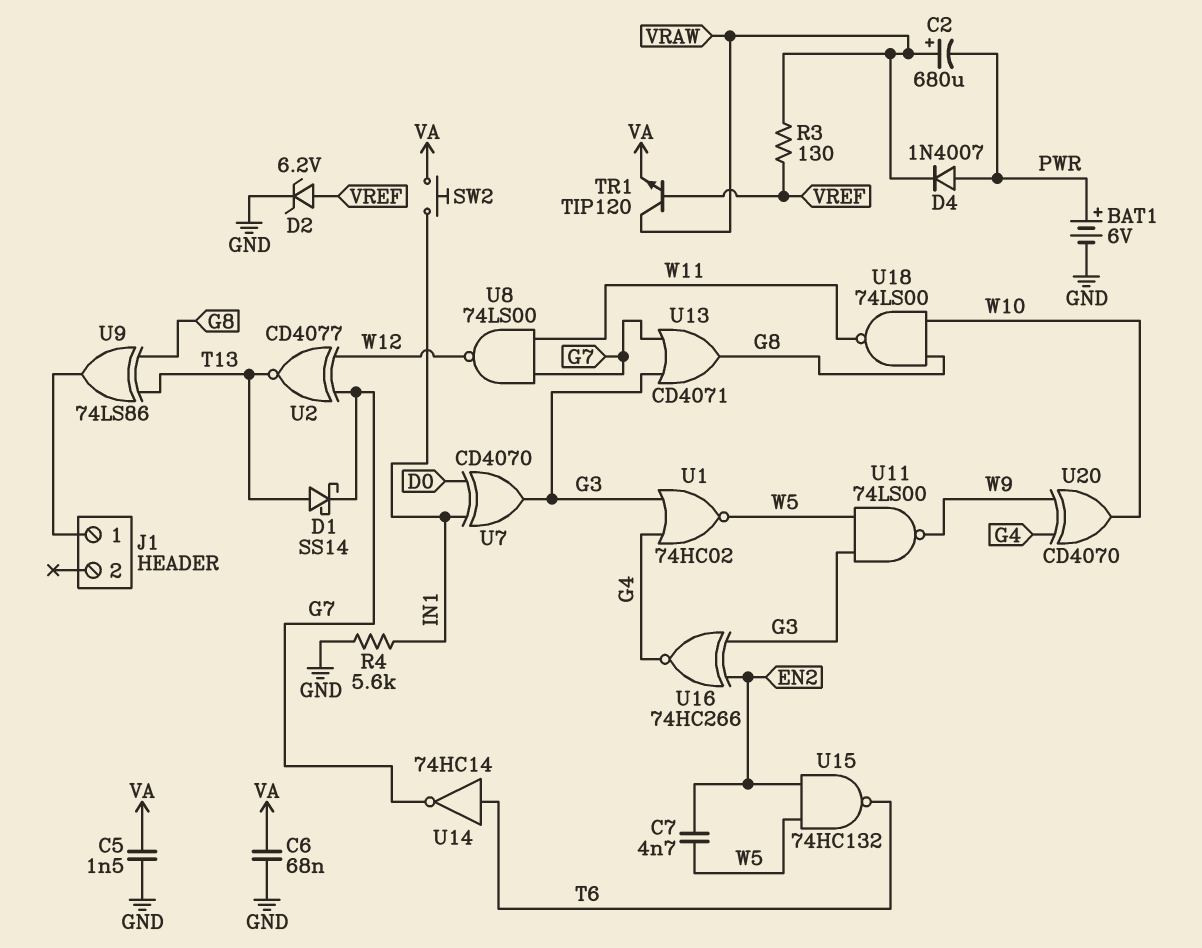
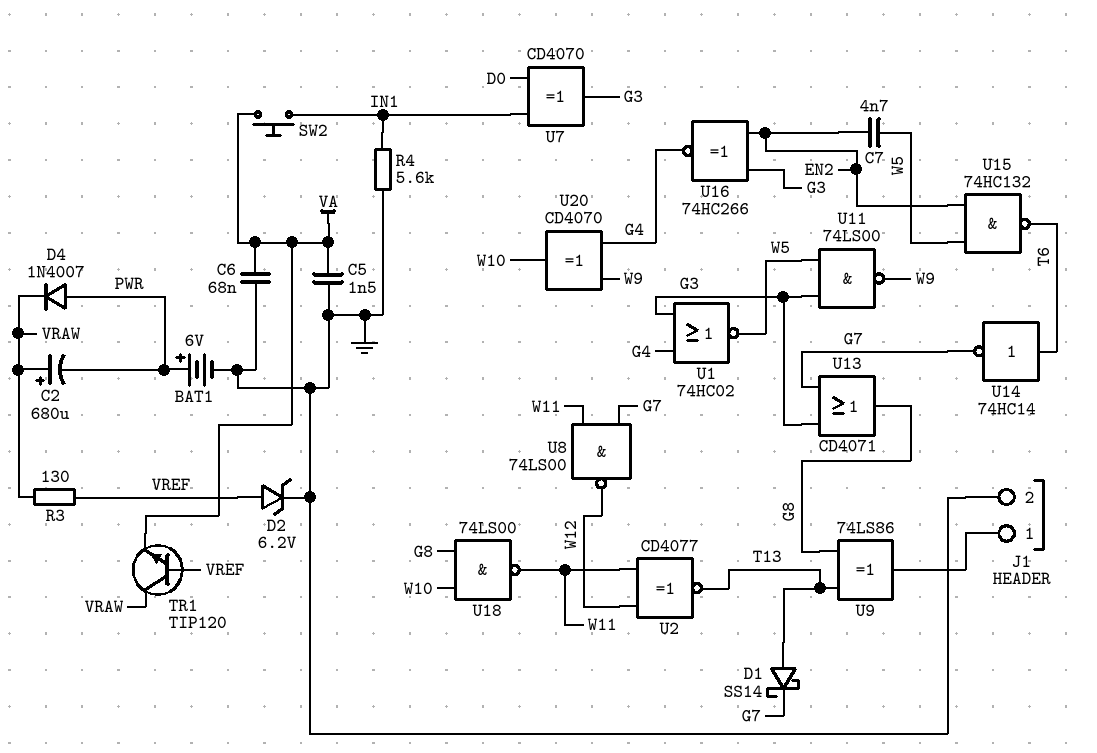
J1 pin 2: none -> GND
U2: XNOR CD4077 (in G7, in W12, out T13) -> XNOR CD4077 (in W11, in W12, out T13)

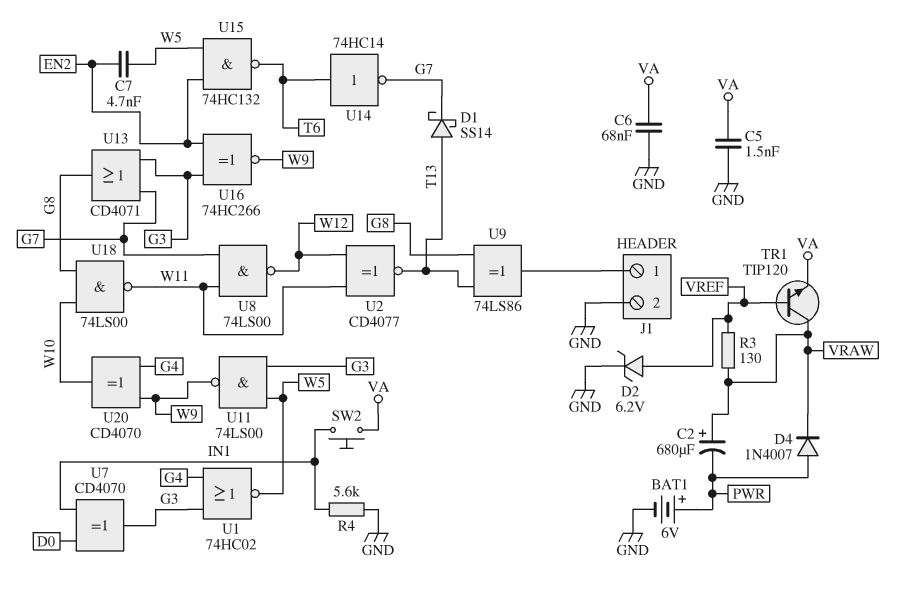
U16: XNOR 74HC266 (in EN2, in G3, out G4) -> XNOR 74HC266 (in EN2, in G3, out W9)

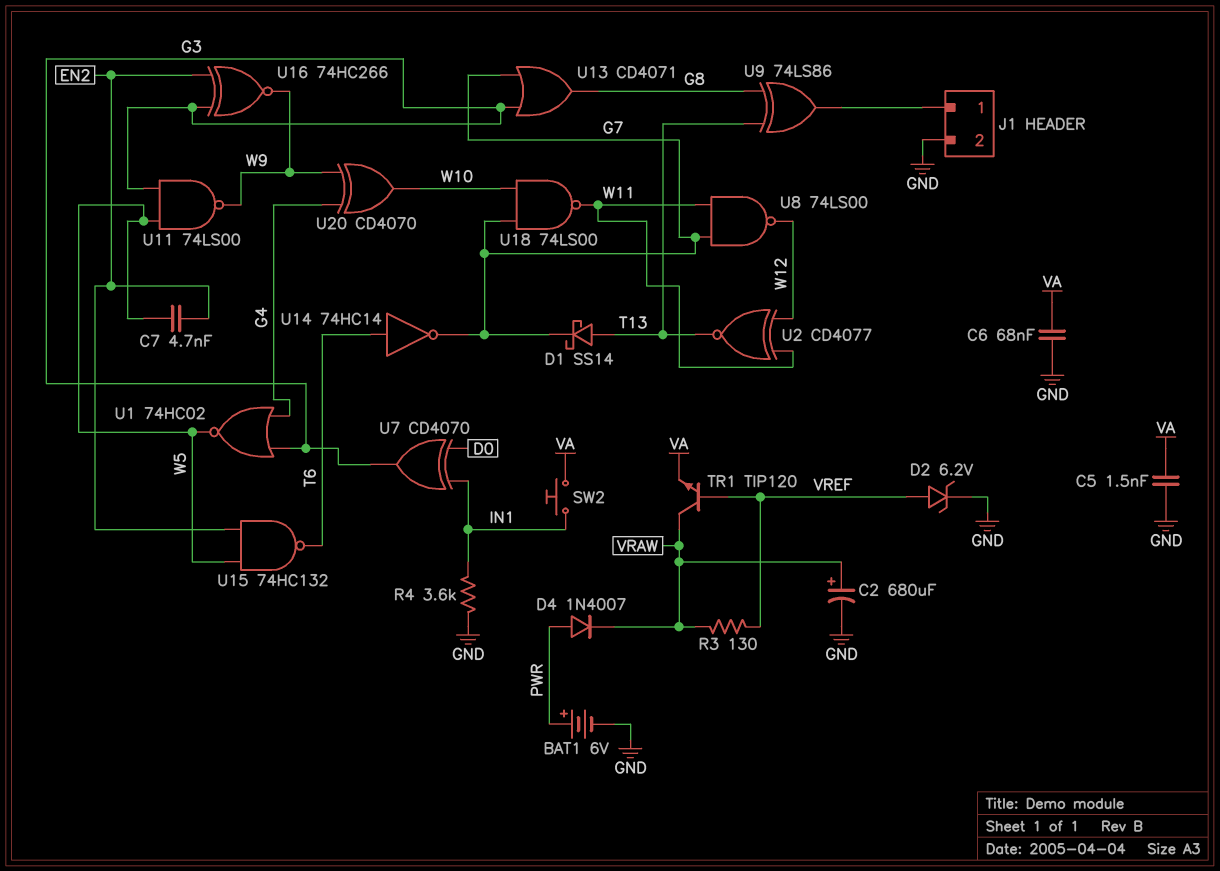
C2: 680uF (plus VRAW, minus PWR) -> 680uF (plus VRAW, minus GND)
R4: 5.6k (GND, IN1) -> 3.6k (GND, IN1)
U18: NAND 74LS00 (in G8, in W10, out W11) -> NAND 74LS00 (in G7, in W10, out W11)

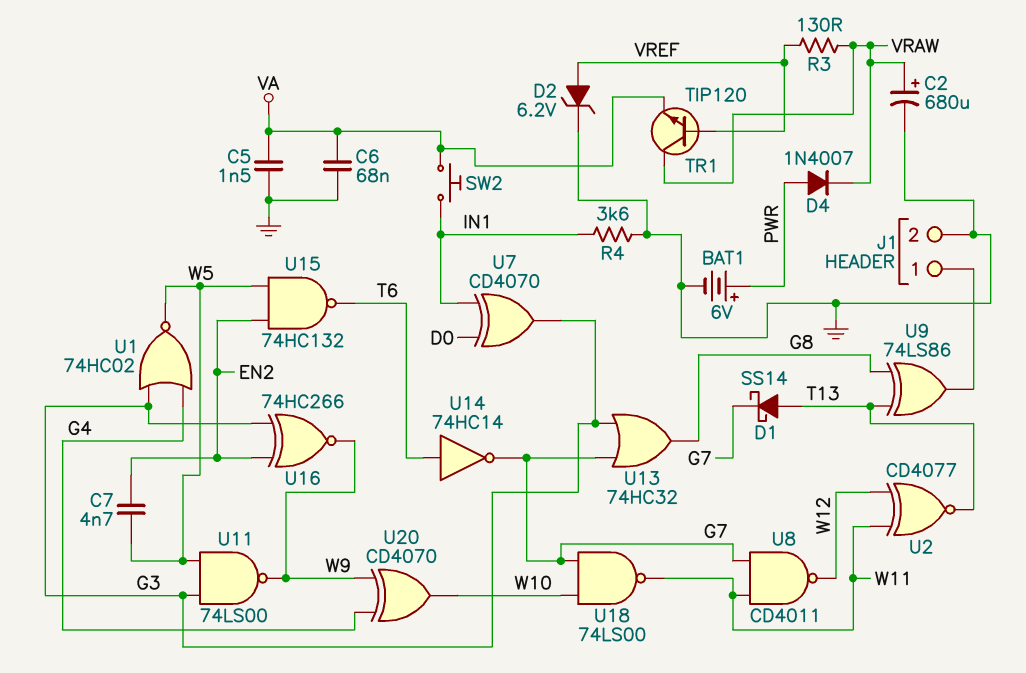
U8: NAND 74LS00 (in G7, in W11, out W12) -> NAND CD4011 (in G7, in W11, out W12)
U13: OR CD4071 (in G3, in G7, out G8) -> OR 74HC32 (in G3, in G7, out G8)

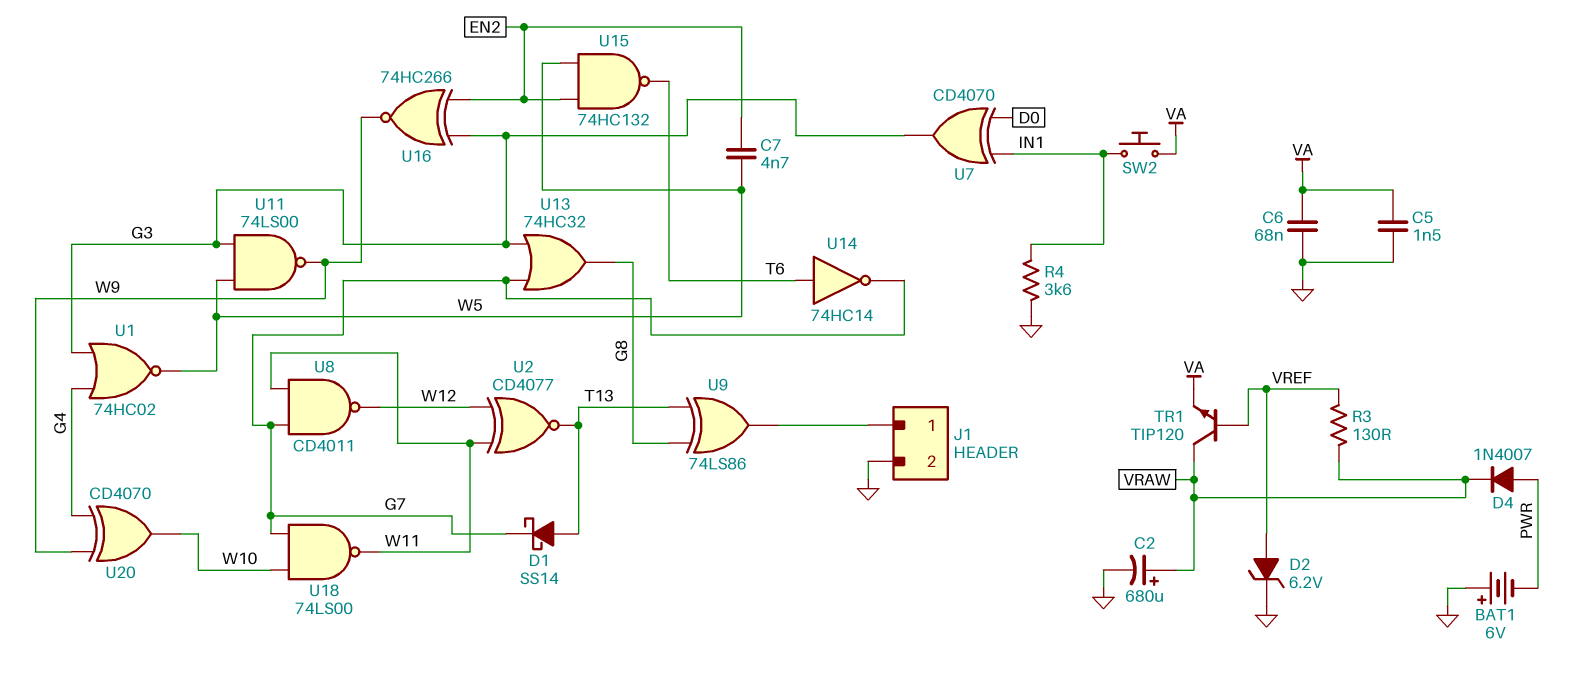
BAT1: 6V (plus PWR, minus GND) -> 6V (plus GND, minus PWR)

